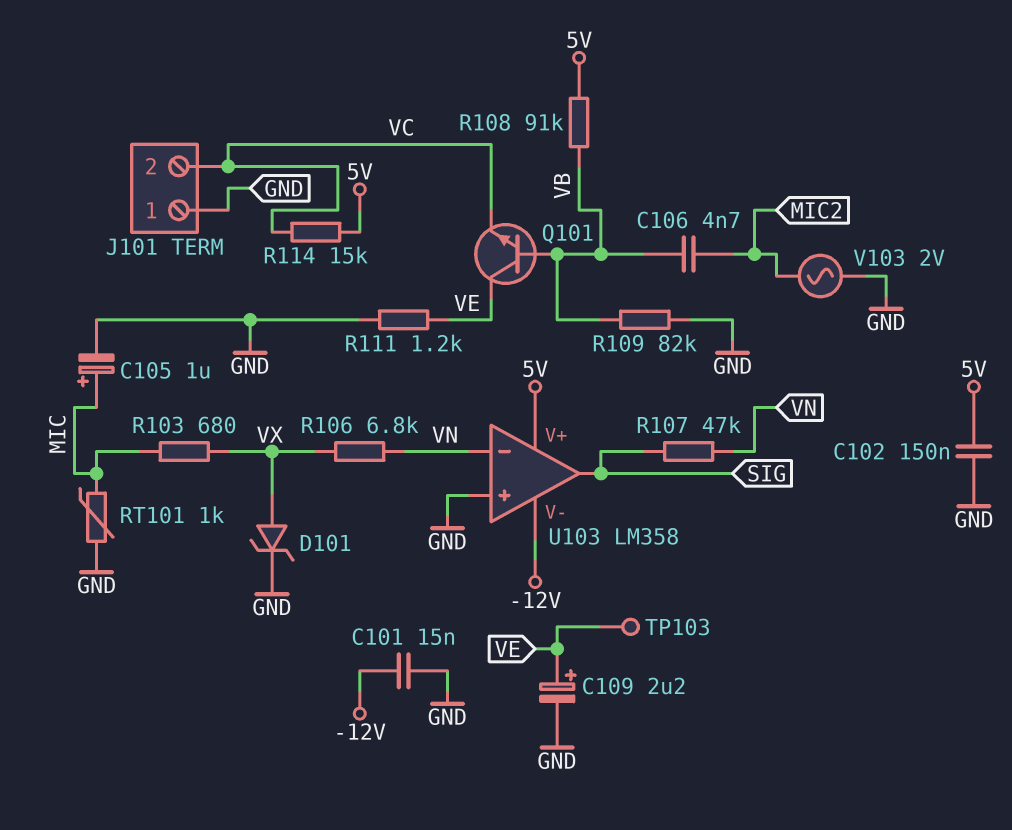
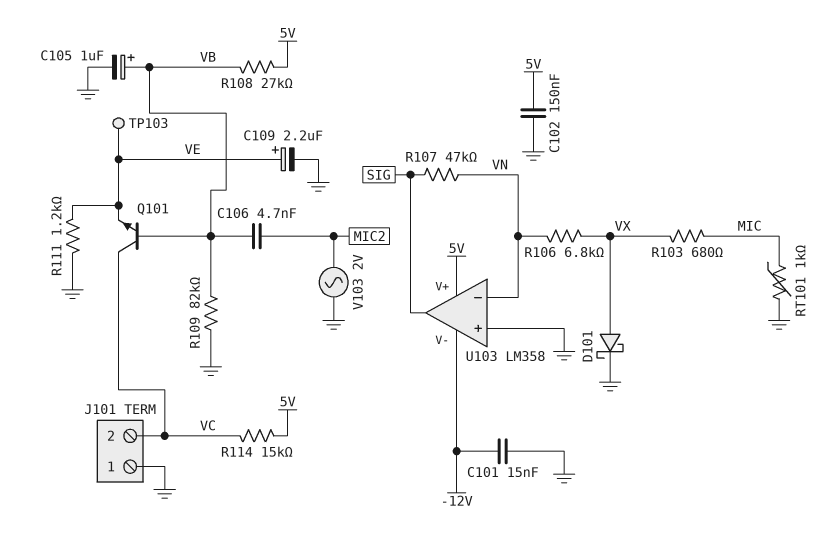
C105: 1uF (plus MIC, minus GND) -> 1uF (plus VB, minus GND)
D101: zener (A VX, K GND) -> schottky (A VX, K GND)
Q101: NPN (B VB, C VE, E VC) -> NPN (B VB, C VC, E VE)
R108: 91k (5V, VB) -> 27k (5V, VB)

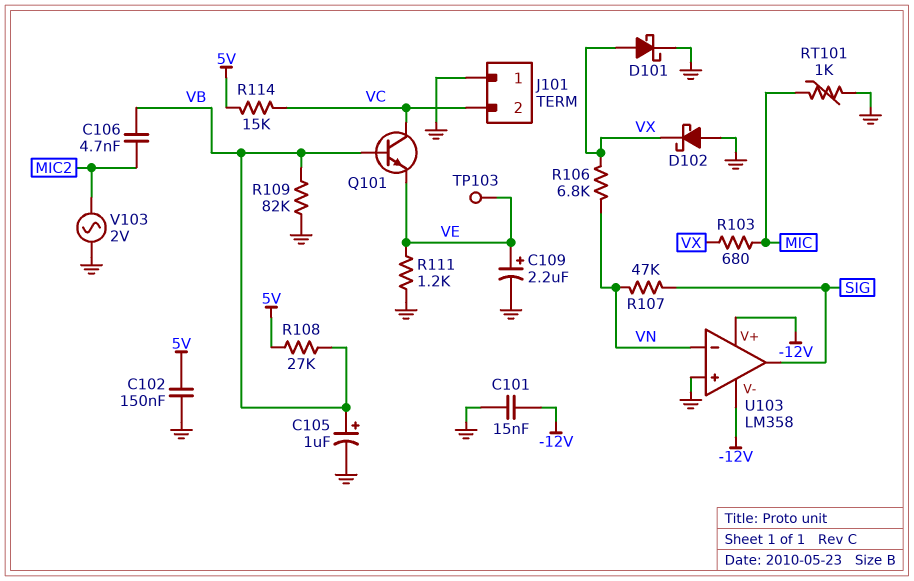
D102: none -> schottky (A GND, K VX)
U103 pin V+: 5V -> -12V

